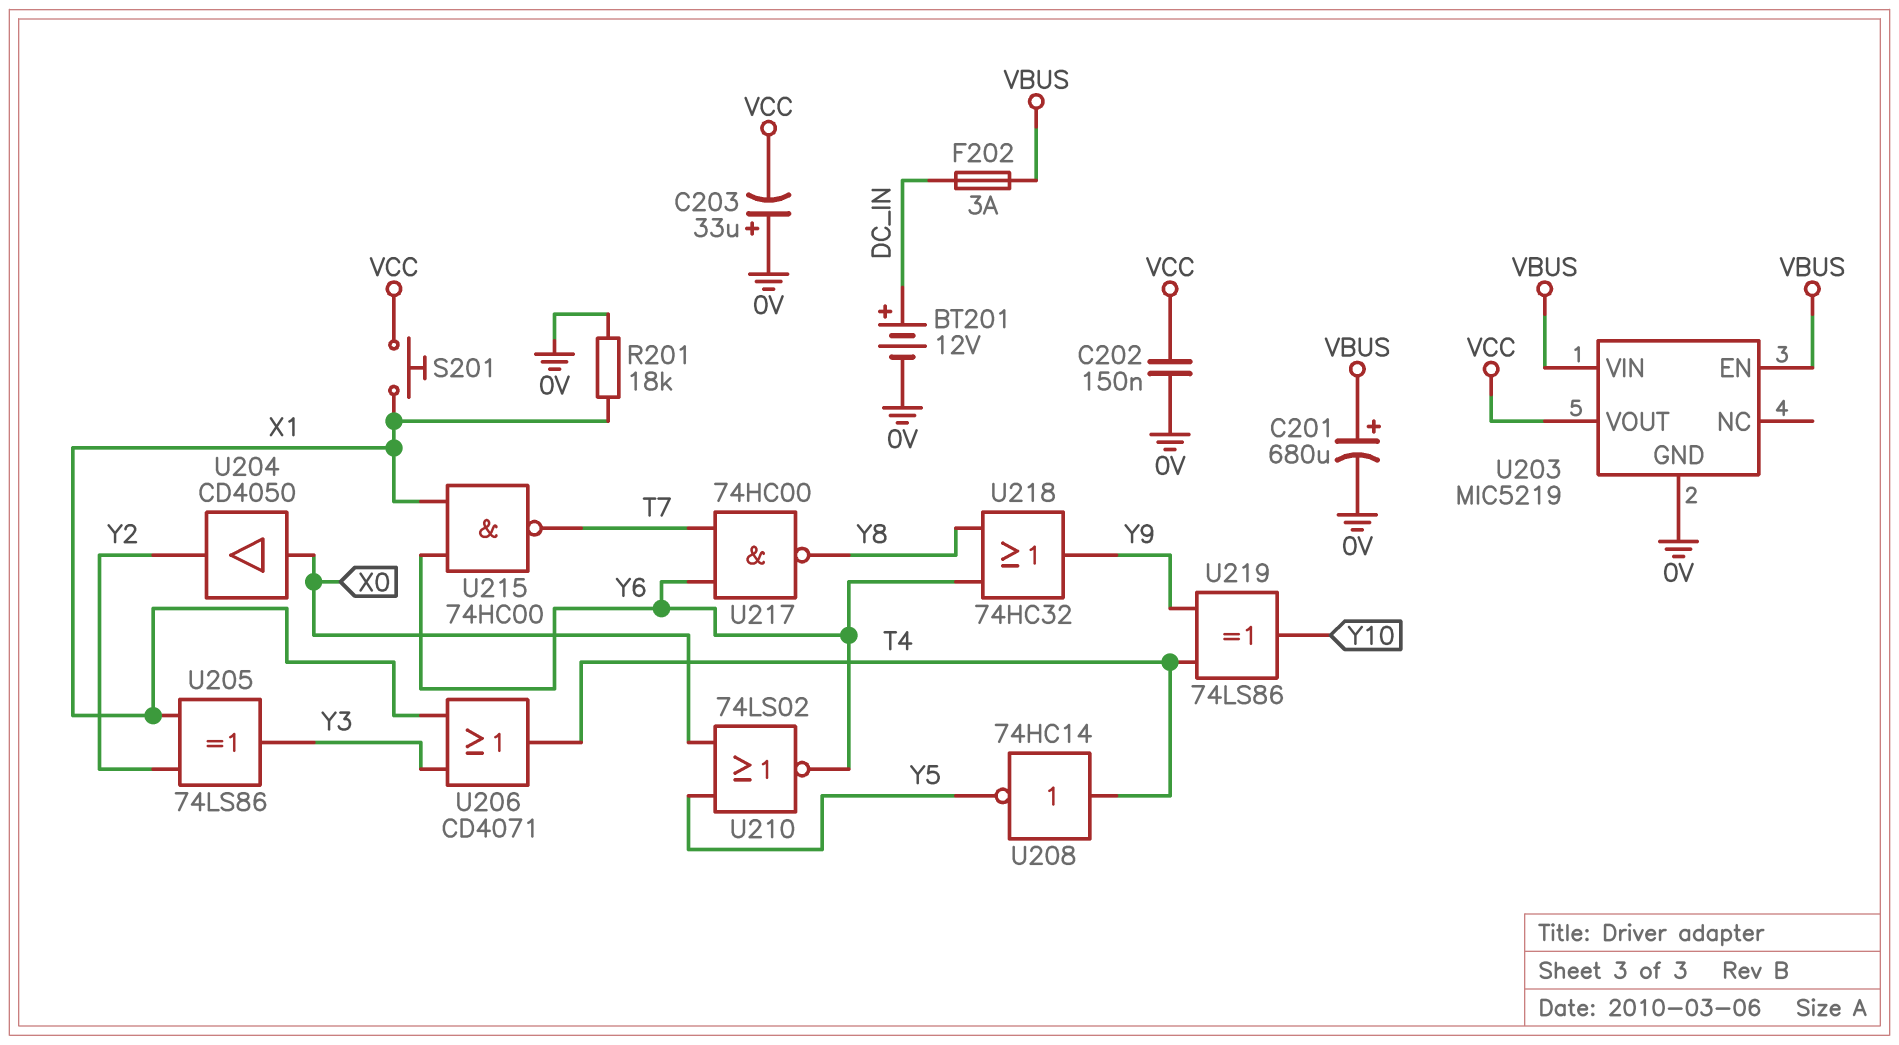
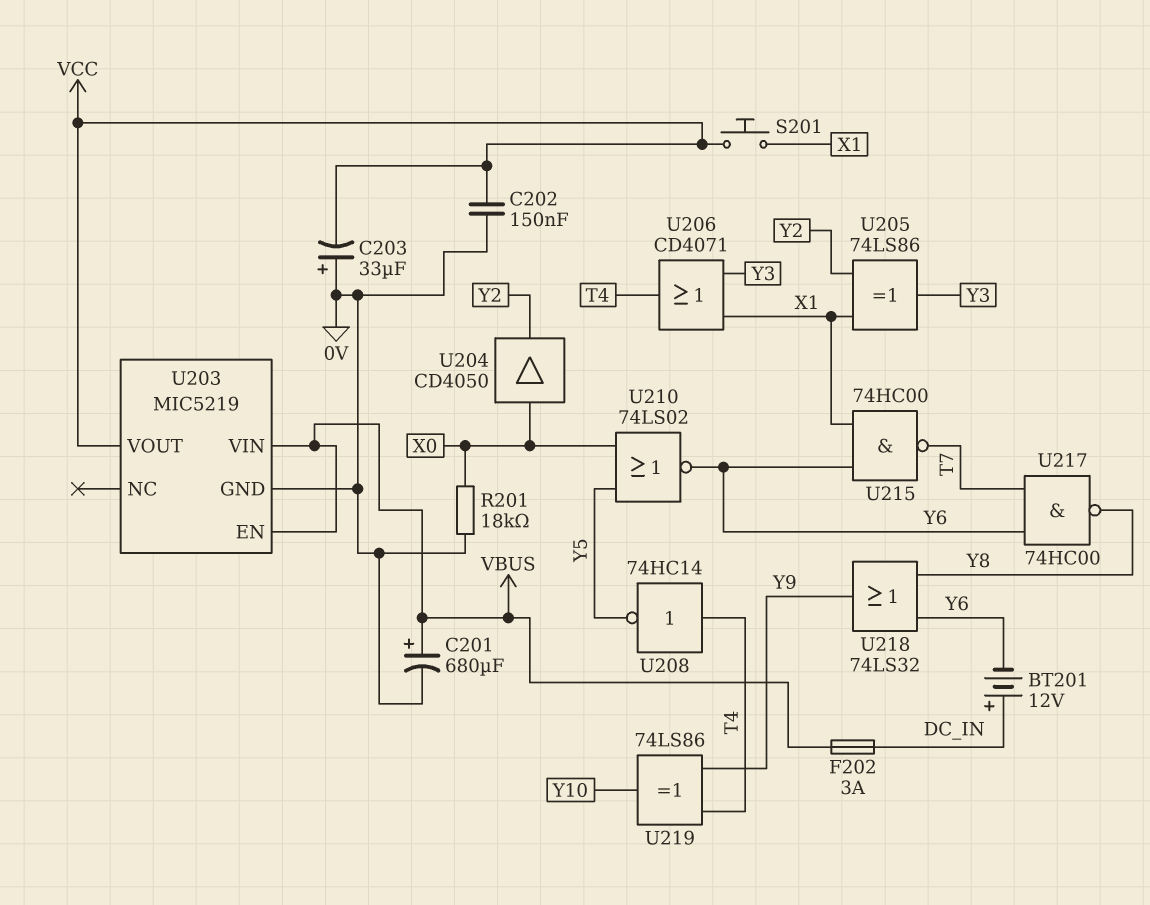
BT201: 12V (plus DC_IN, minus 0V) -> 12V (plus DC_IN, minus Y6)
R201: 18k (0V, X1) -> 18k (0V, X0)
U218: OR 74HC32 (in Y6, in Y8, out Y9) -> OR 74LS32 (in Y6, in Y8, out Y9)

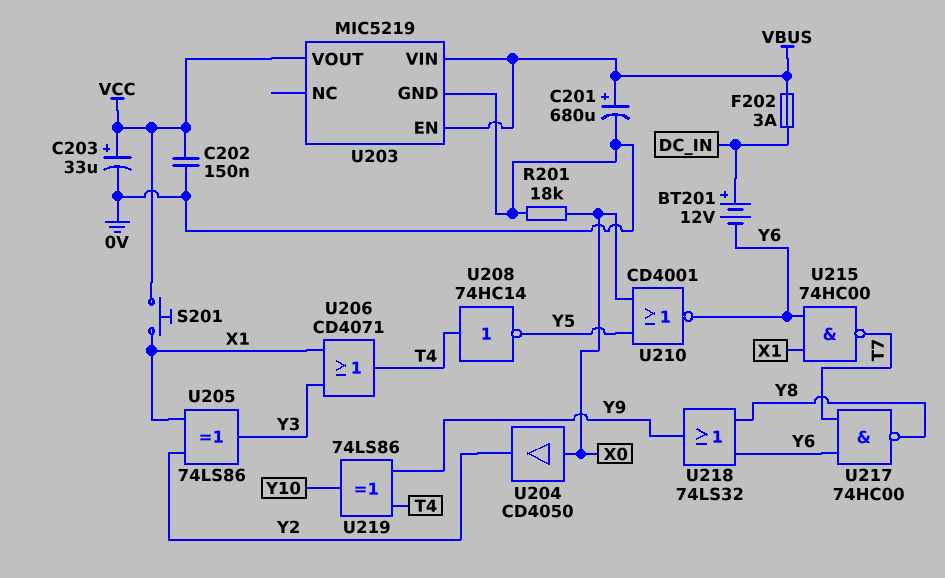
C203: 33uF (plus 0V, minus VCC) -> 33uF (plus VCC, minus 0V)
U210: NOR 74LS02 (in X0, in Y5, out Y6) -> NOR CD4001 (in X0, in Y5, out Y6)

